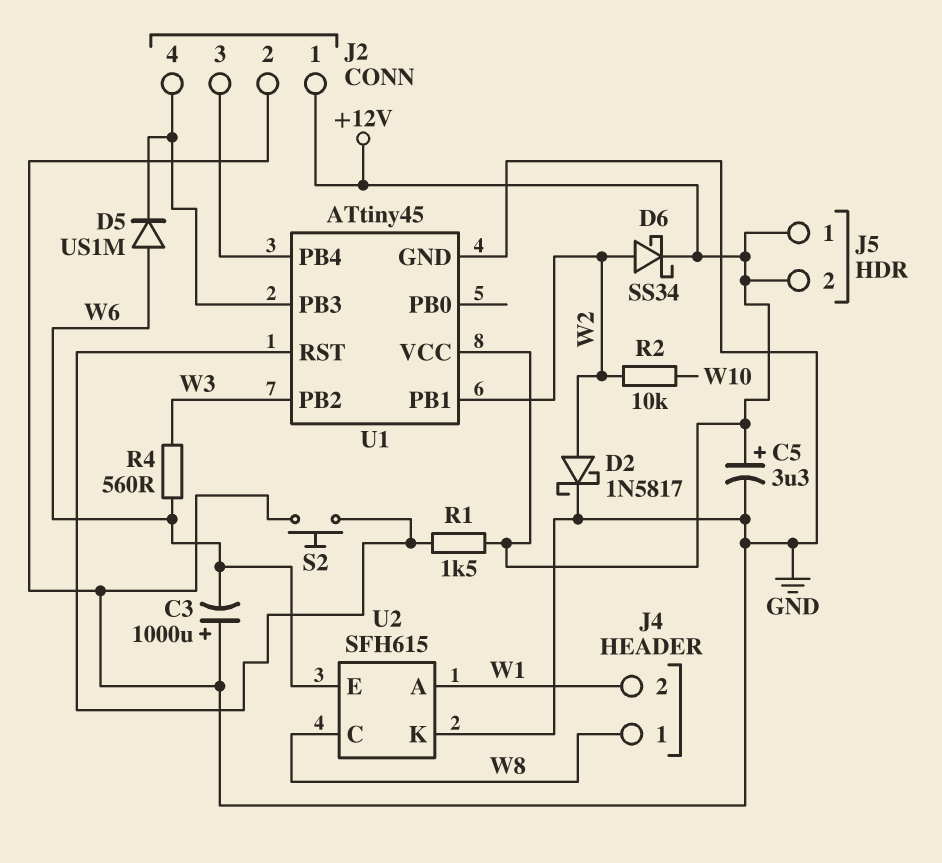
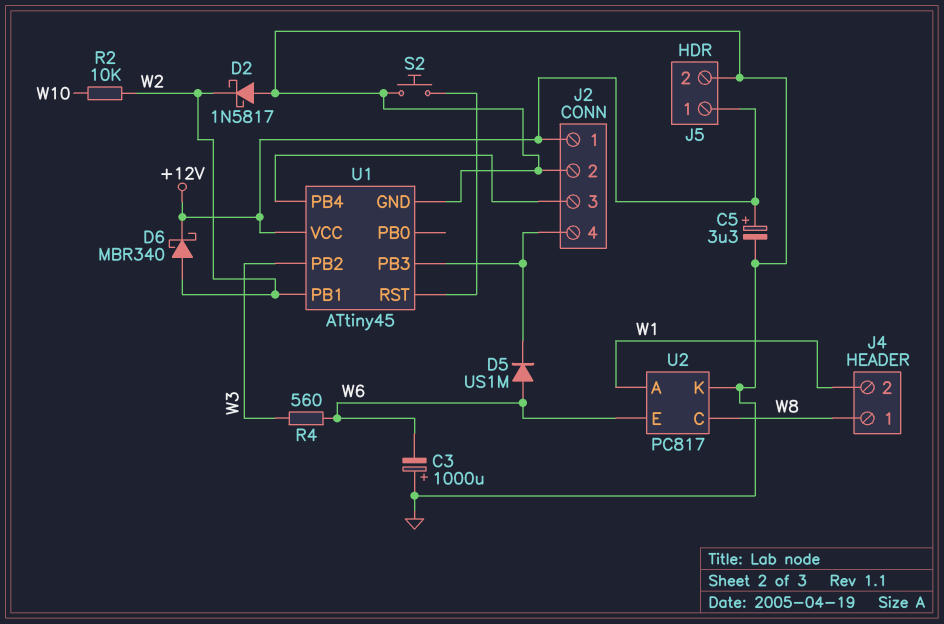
D2: schottky 1N5817 (A W2, K GND) -> schottky 1N5817 (A GND, K W2)
D6: schottky SS34 (A W2, K +12V) -> schottky MBR340 (A W2, K +12V)
J5 pin 2: +12V -> GND
R1: 1.5k (+12V, U1/RST) -> none
U2: SFH615 -> PC817

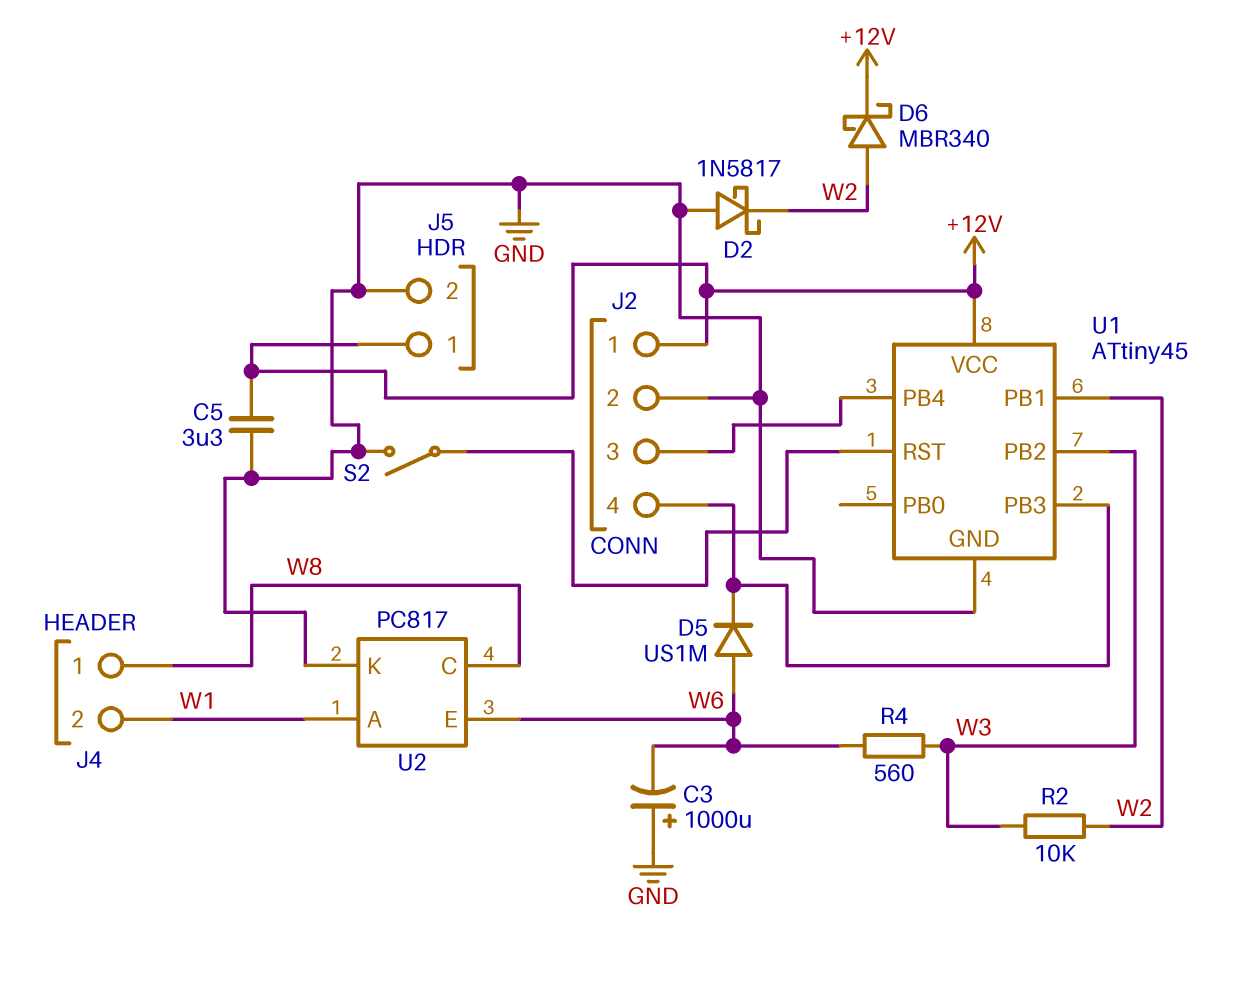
C5: 3.3uF (plus +12V, minus GND) -> 3.3uF (+12V, GND)
R2: 10k (W2, W10) -> 10k (W2, W3)
S2: button (GND, U1/RST) -> switch (GND, U1/RST)

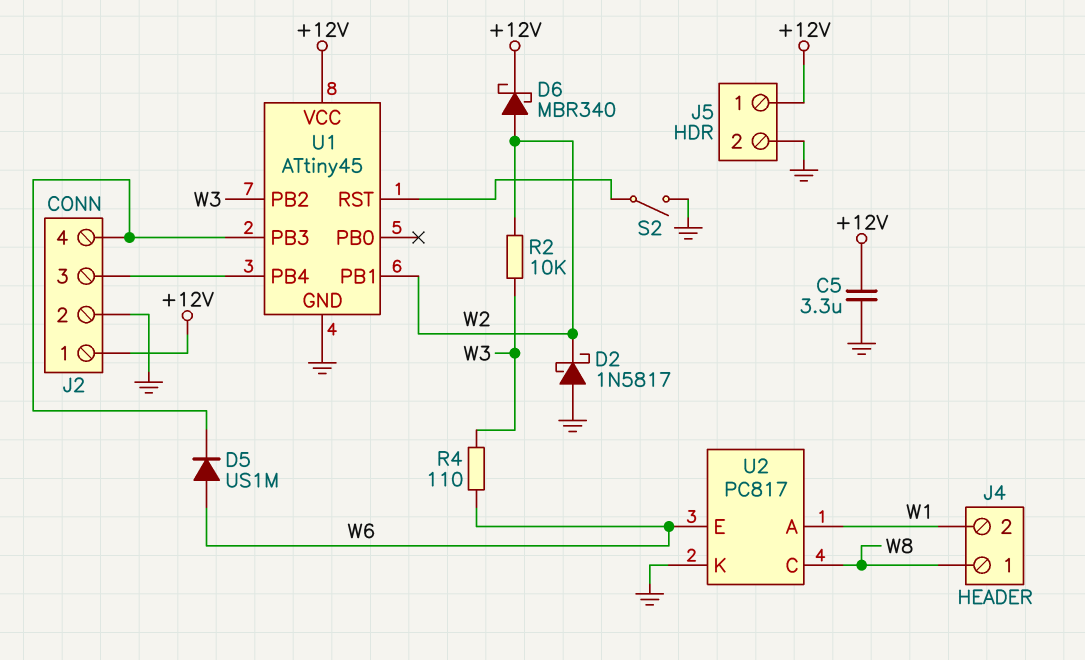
C3: 1000uF (plus GND, minus W6) -> none
R4: 560 (W3, W6) -> 110 (W3, W6)

